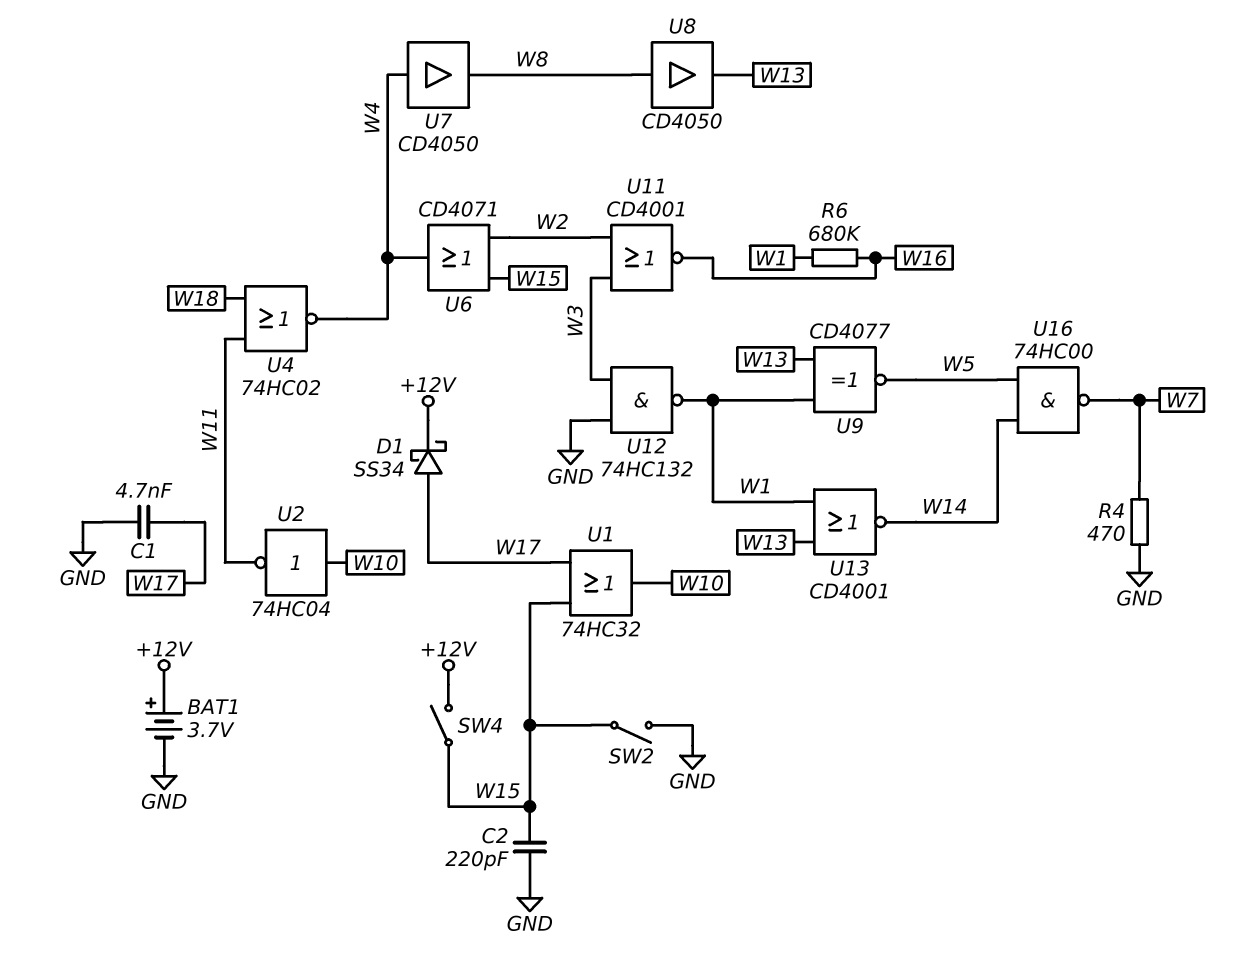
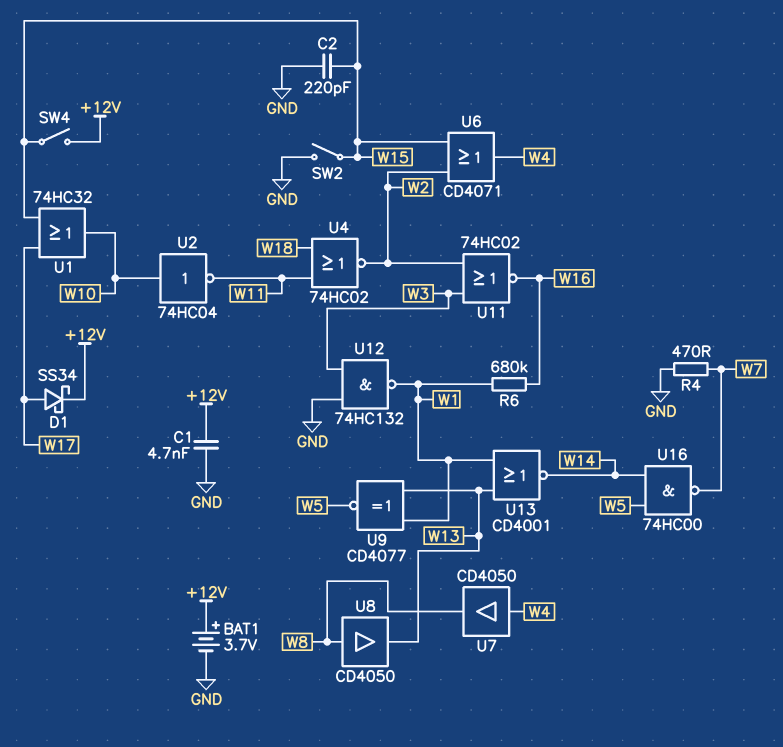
C1: 4.7nF (GND, W17) -> 4.7nF (+12V, GND)
U4: NOR 74HC02 (in W11, in W18, out W4) -> NOR 74HC02 (in W11, in W18, out W2)
U11: NOR CD4001 (in W2, in W3, out W16) -> NOR 74HC02 (in W2, in W3, out W16)

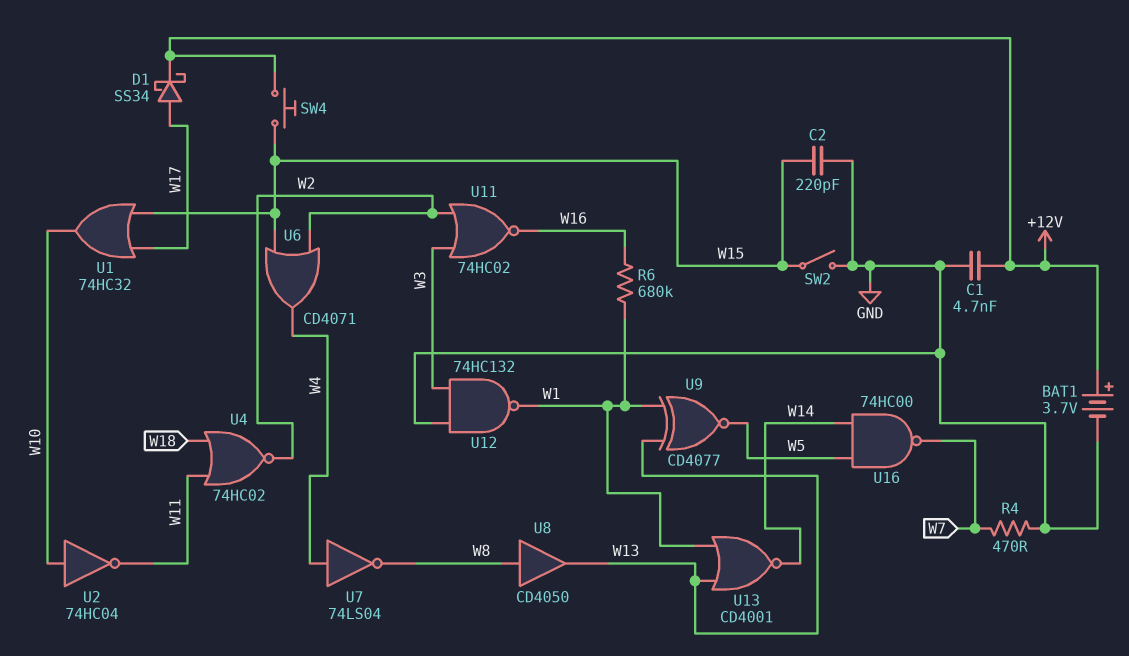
SW4: switch (+12V, W15) -> button (+12V, W15)
U7: buffer CD4050 (in W4, out W8) -> NOT 74LS04 (in W4, out W8)

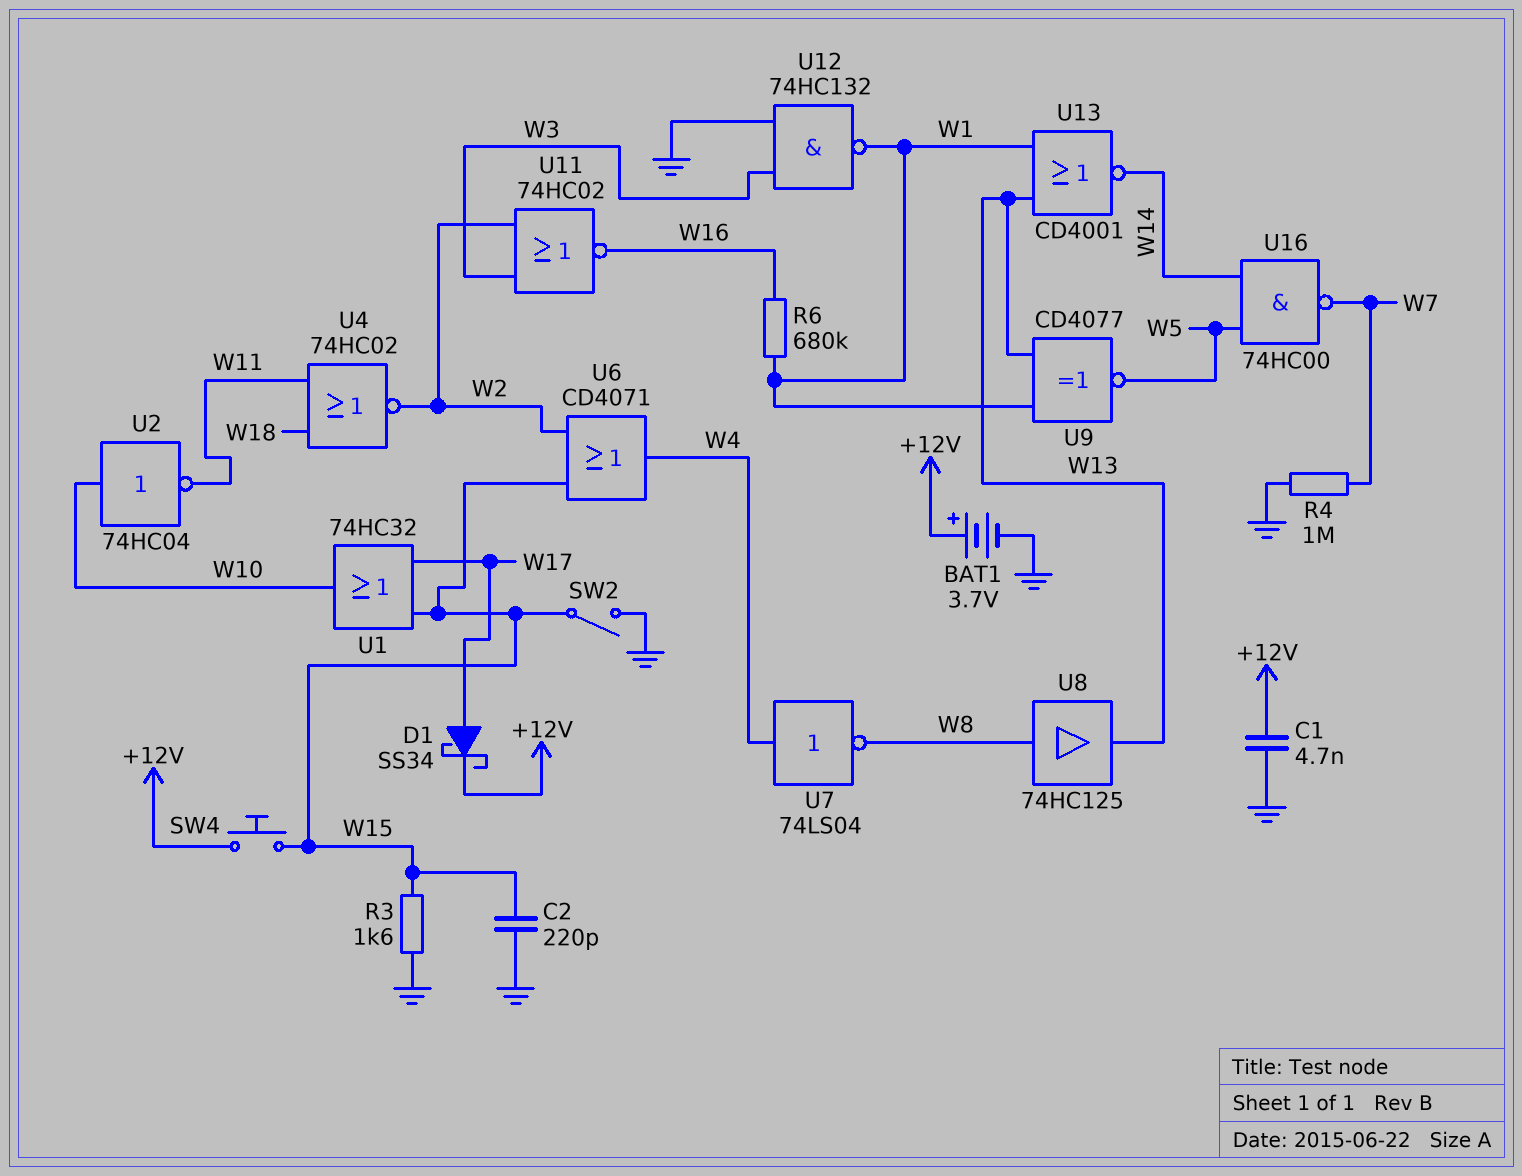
R3: none -> 1.6k (GND, W15)
R4: 470 (GND, W7) -> 1M (GND, W7)
U8: buffer CD4050 (in W8, out W13) -> buffer 74HC125 (in W8, out W13)

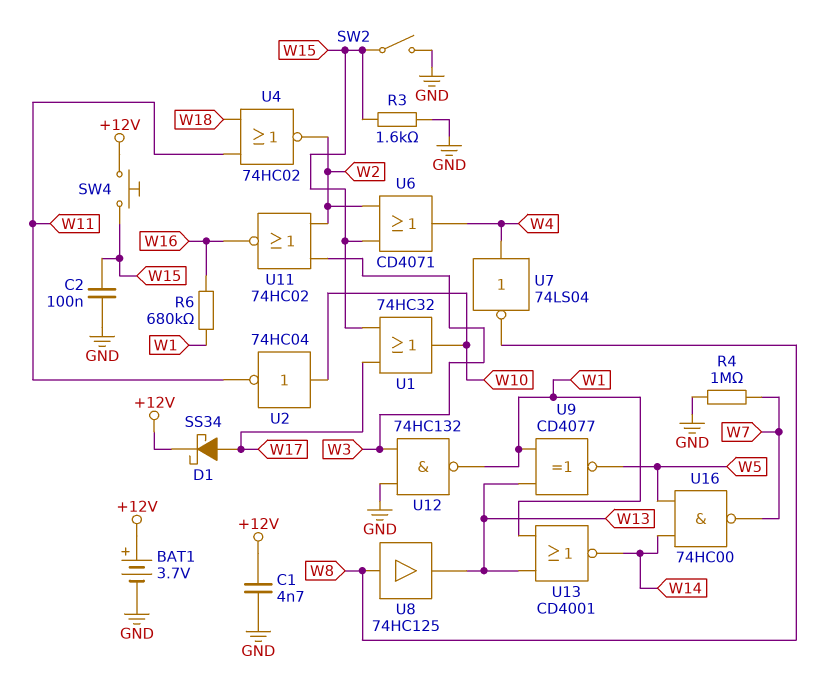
C2: 220pF (GND, W15) -> 100nF (GND, W15)

